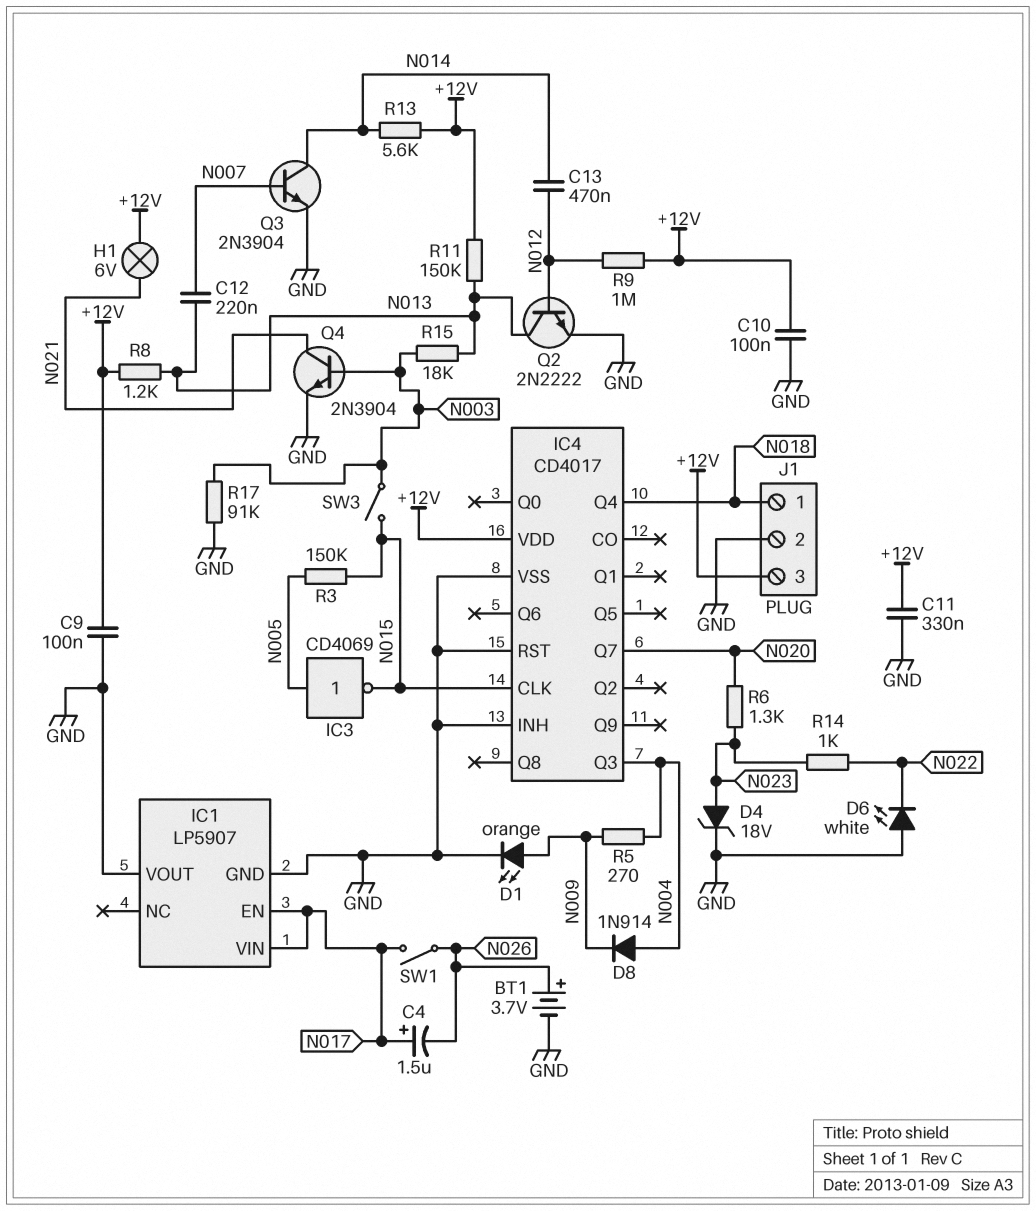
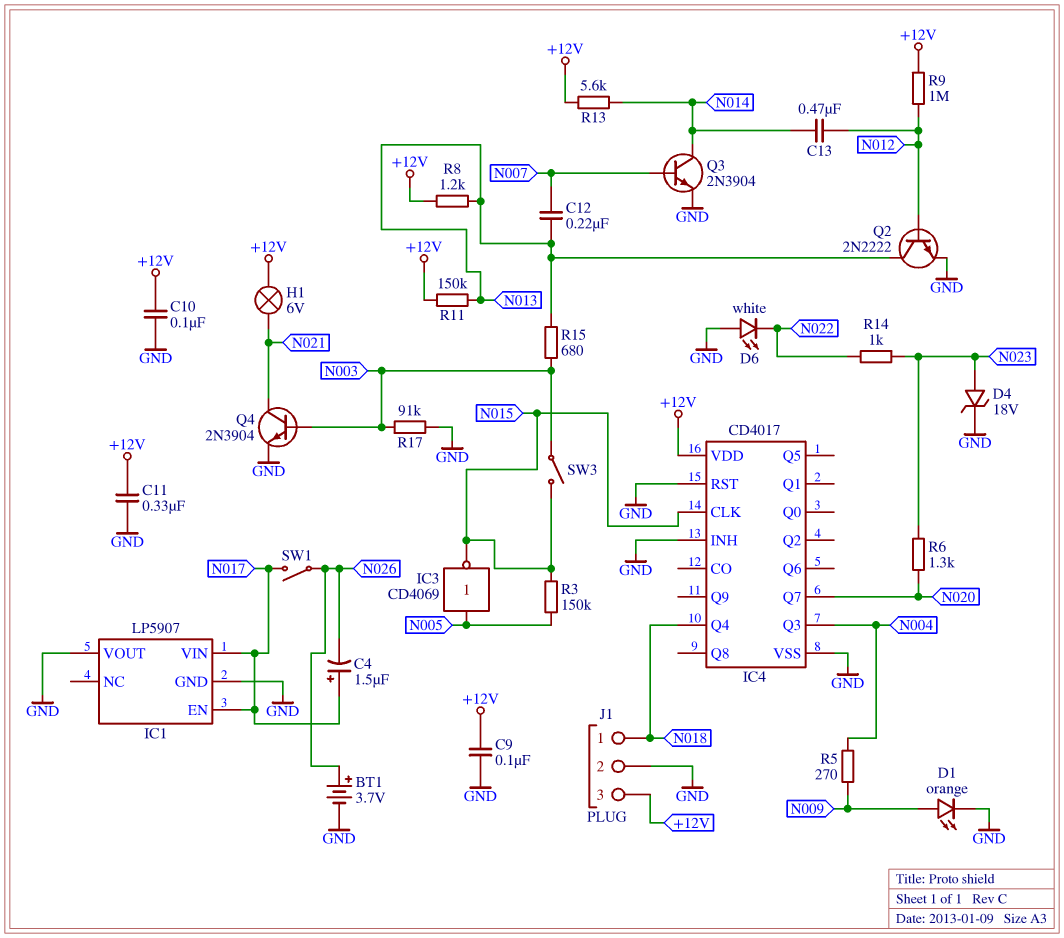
D8: diode 1N914 (A N004, K N009) -> none
R15: 18k (N003, N013) -> 680 (N003, N013)

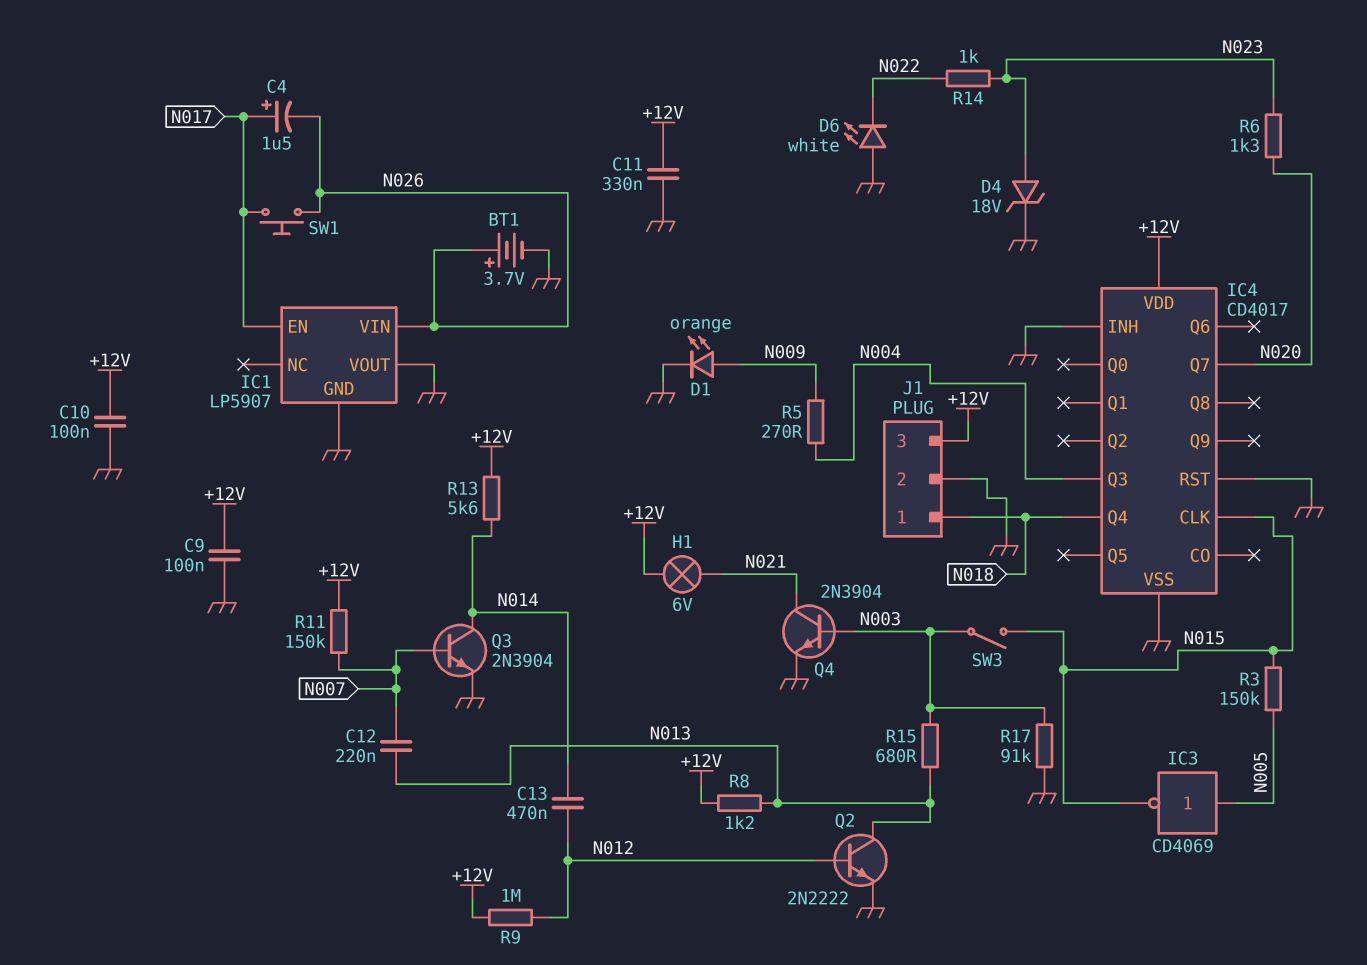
IC1 pin VIN: N017 -> N026
R11: 150k (+12V, N013) -> 150k (+12V, N007)
SW1: switch (N017, N026) -> button (N017, N026)

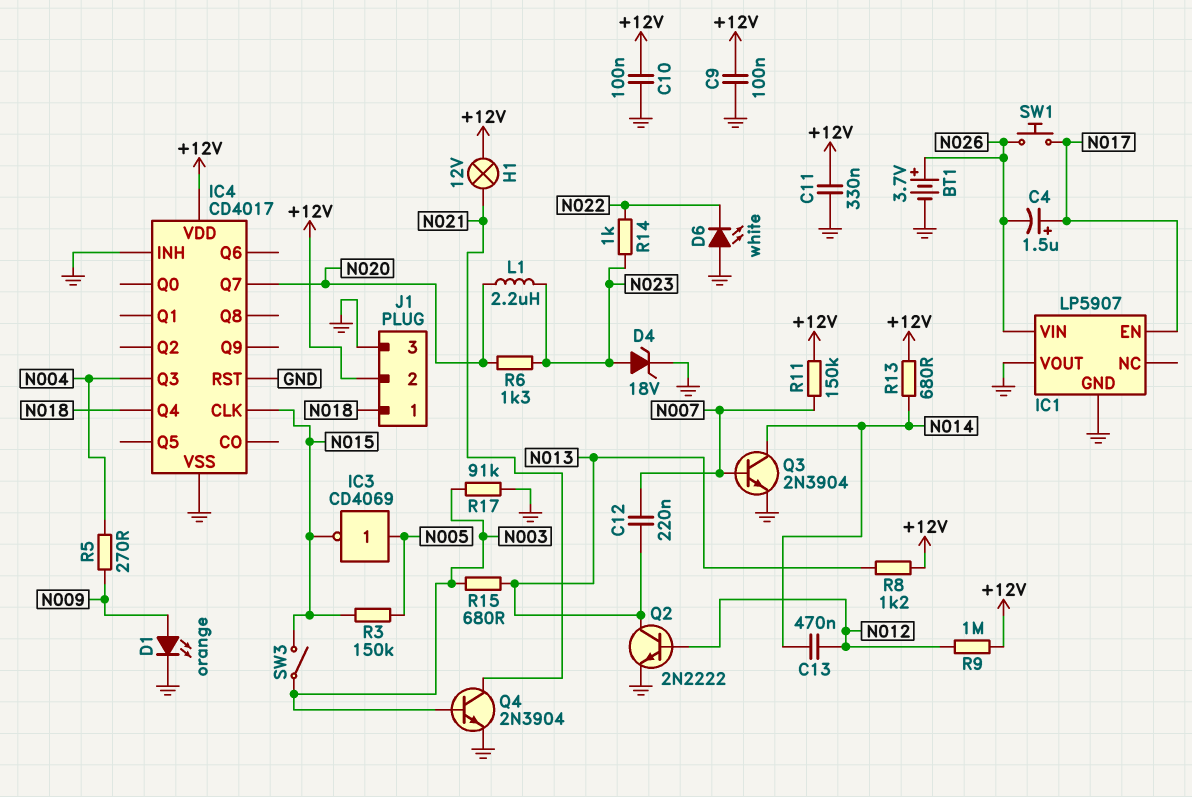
H1: lamp 6V (+12V, N021) -> lamp 12V (+12V, N021)
J1 pin 2: GND -> +12V
J1 pin 3: +12V -> GND
L1: none -> 2.2uH (N020, N023)
R13: 5.6k (+12V, N014) -> 680 (+12V, N014)

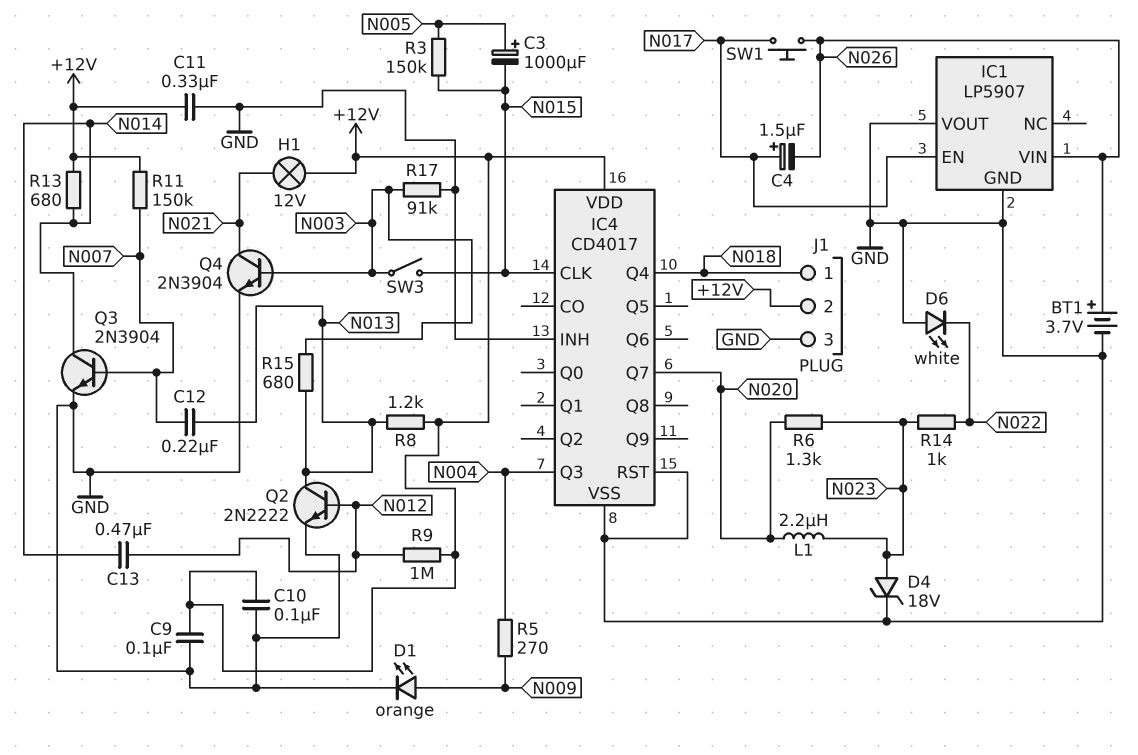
C3: none -> 1000uF (plus N005, minus N015)
IC3: NOT CD4069 (in N005, out N015) -> none

